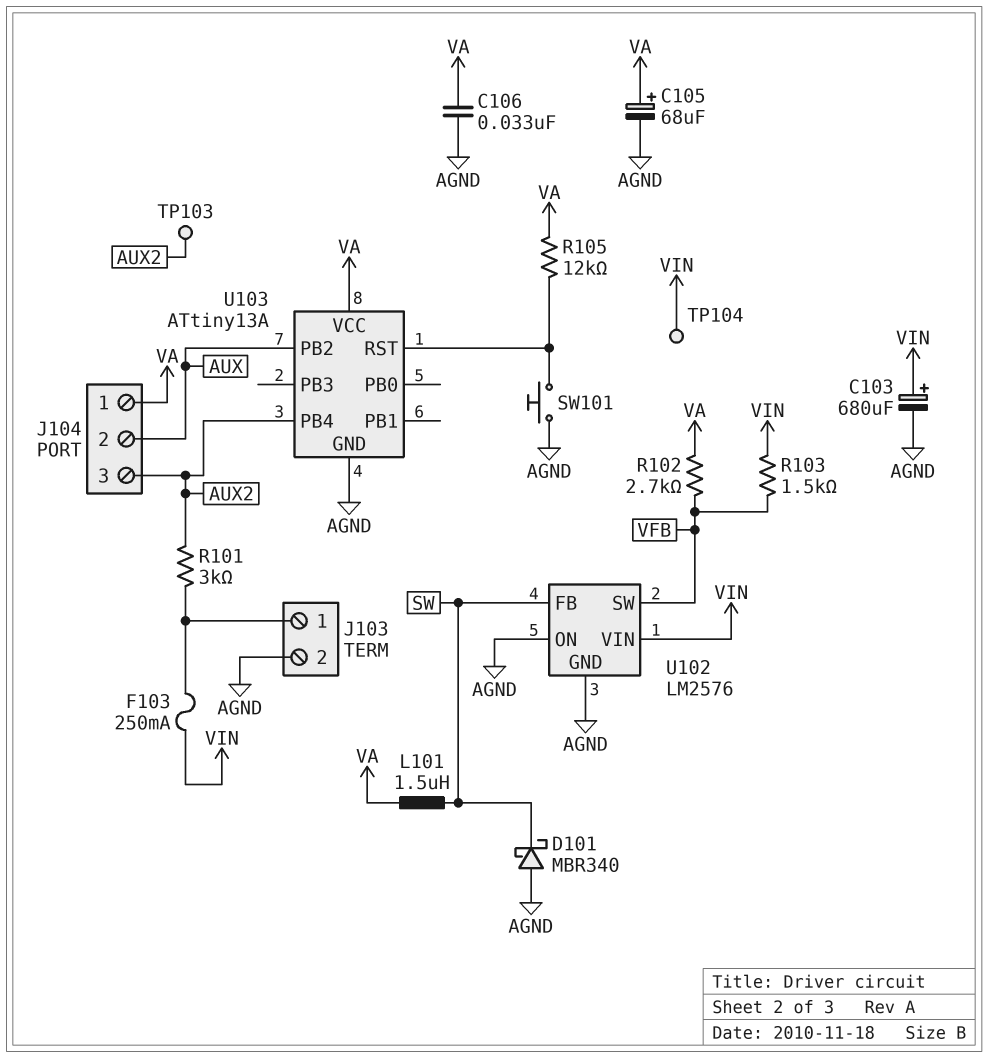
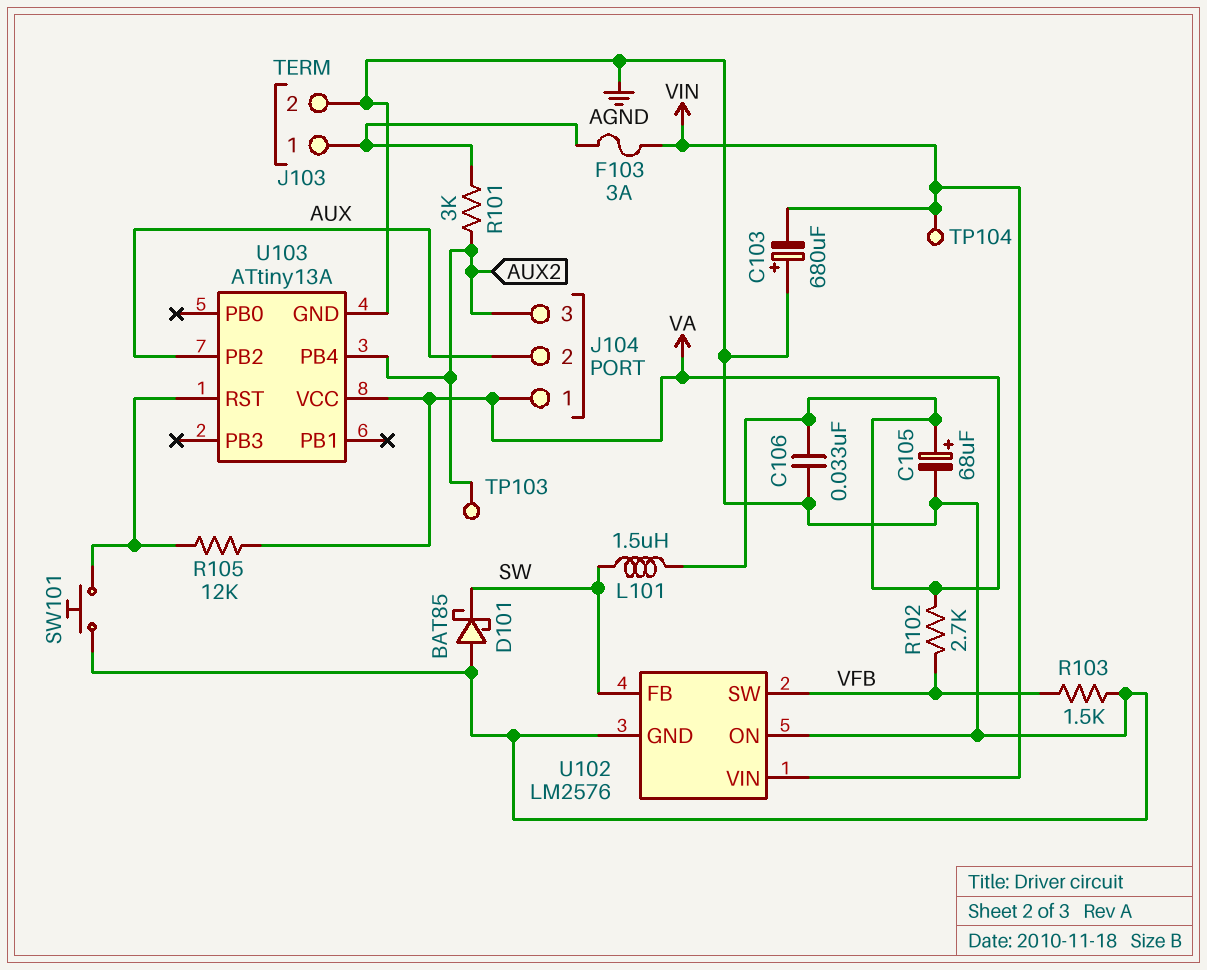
C103: 680uF (plus VIN, minus AGND) -> 680uF (plus AGND, minus VIN)
D101: schottky MBR340 (A AGND, K SW) -> schottky BAT85 (A AGND, K SW)
F103: 250mA (J103/1, VIN) -> 3A (J103/1, VIN)
R103: 1.5k (VFB, VIN) -> 1.5k (AGND, VFB)

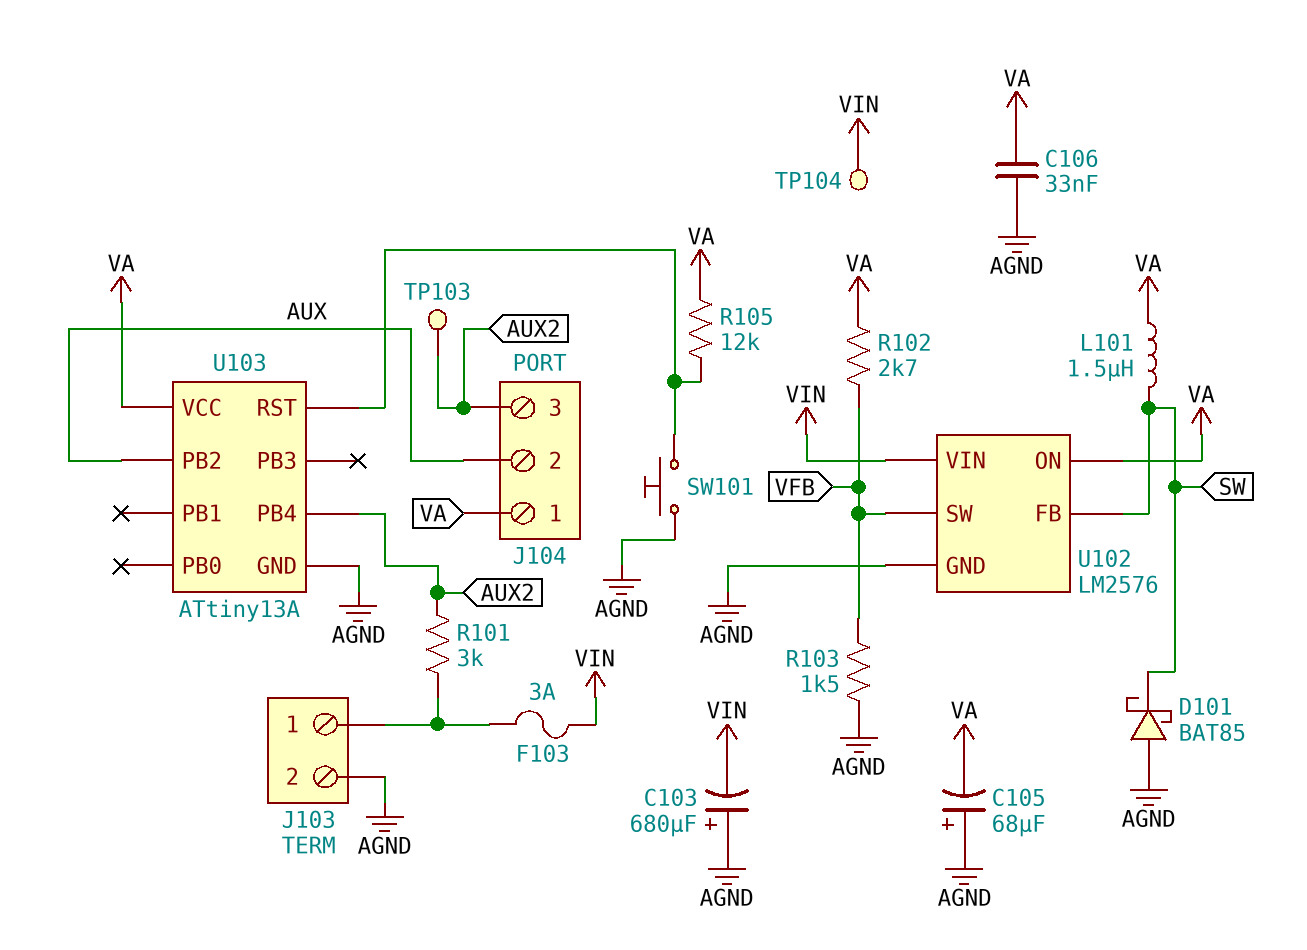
C105: 68uF (plus VA, minus AGND) -> 68uF (plus AGND, minus VA)
U102 pin ON: AGND -> VA

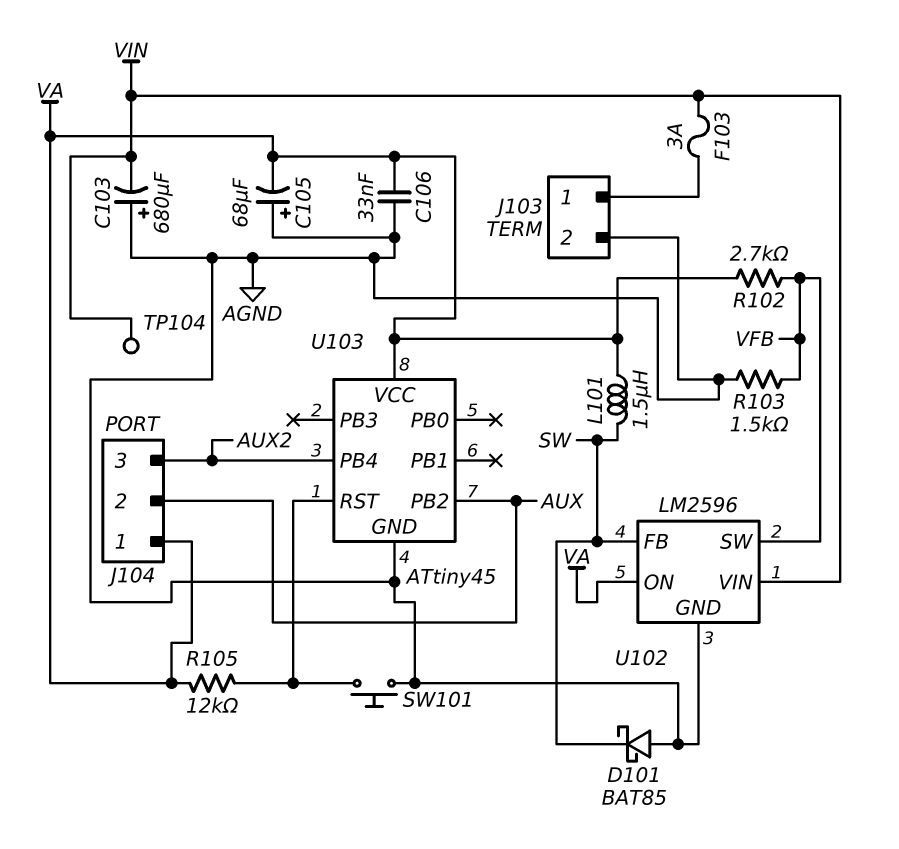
R101: 3k (AUX2, J103/1) -> none
TP103: test point (AUX2) -> none
U102: LM2576 -> LM2596
U103: ATtiny13A -> ATtiny45

